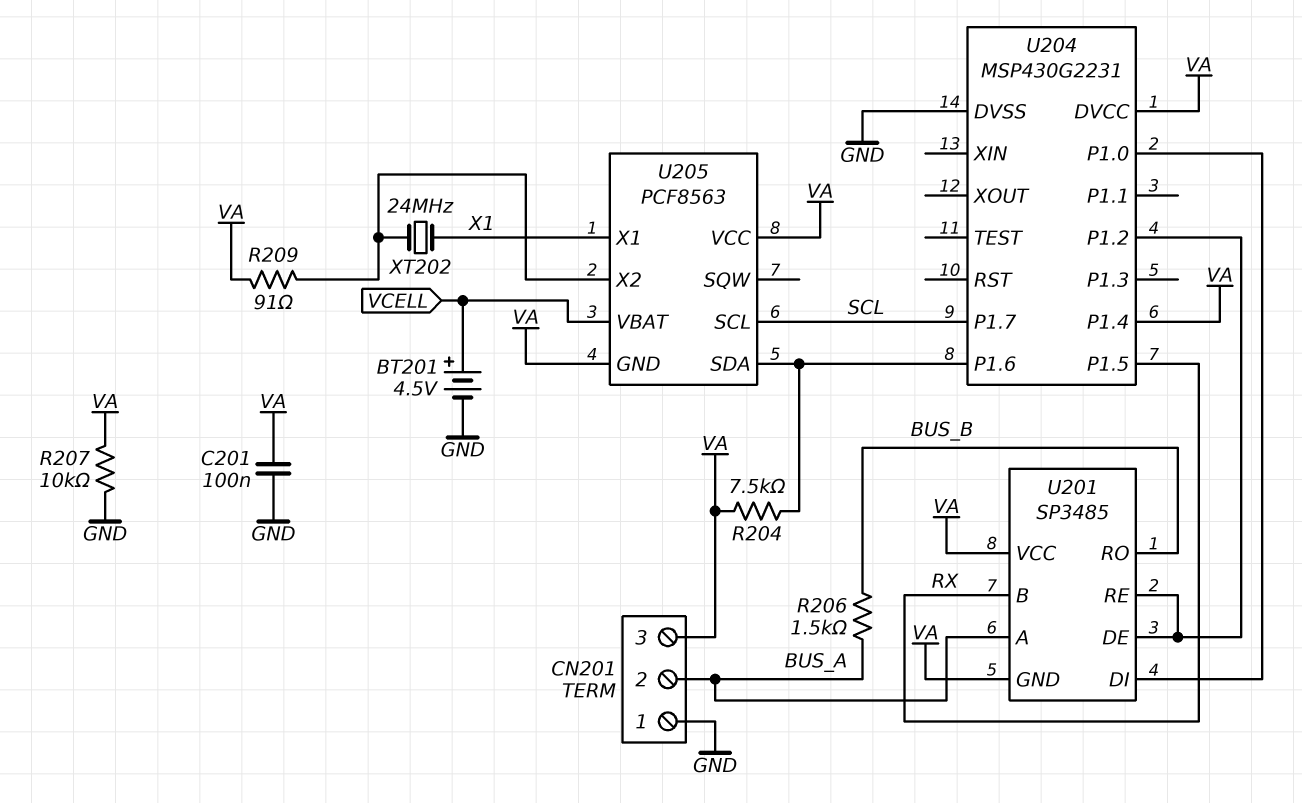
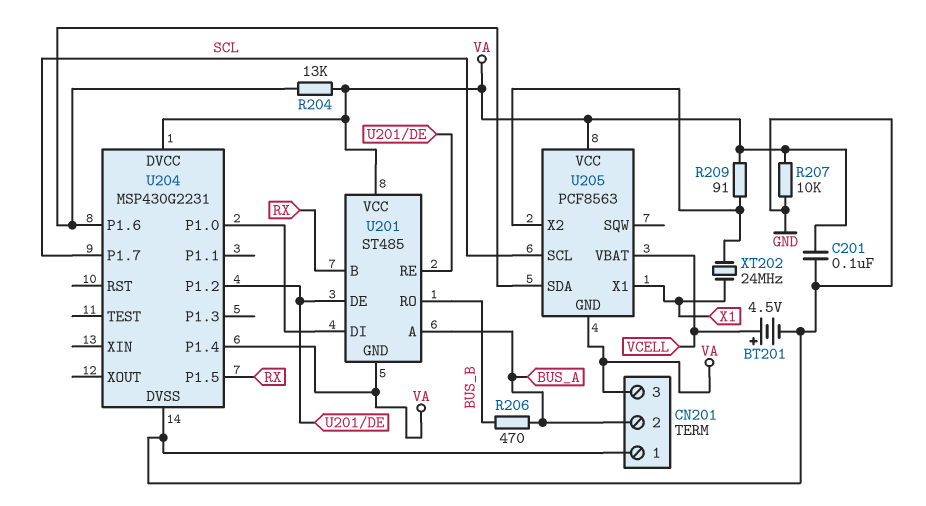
R204: 7.5k (U204/P1.6, VA) -> 13k (U204/P1.6, VA)
R206: 1.5k (BUS_A, BUS_B) -> 470 (BUS_A, BUS_B)
U201: SP3485 -> ST485

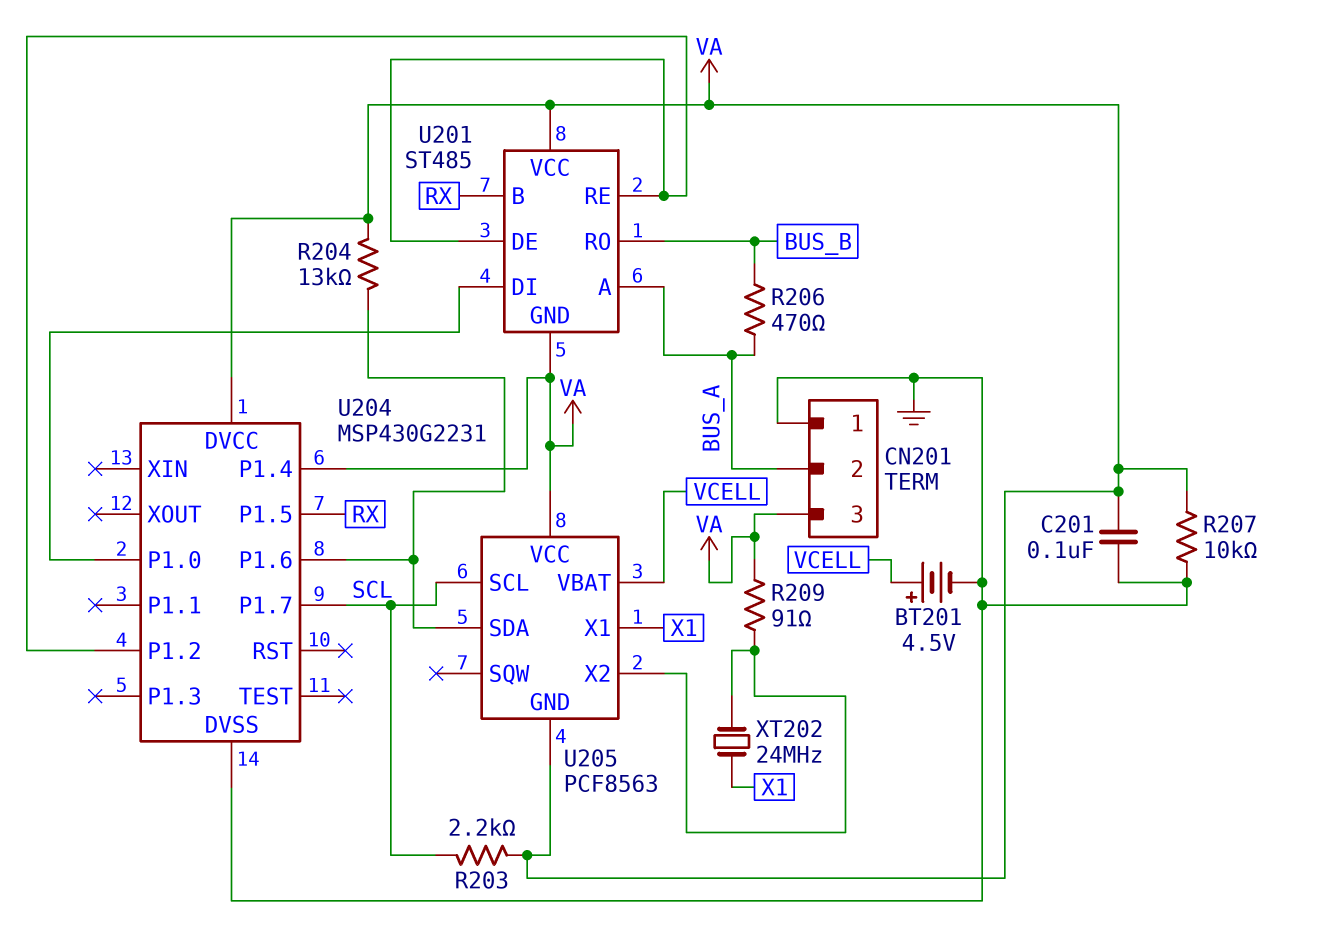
R203: none -> 2.2k (SCL, VA)

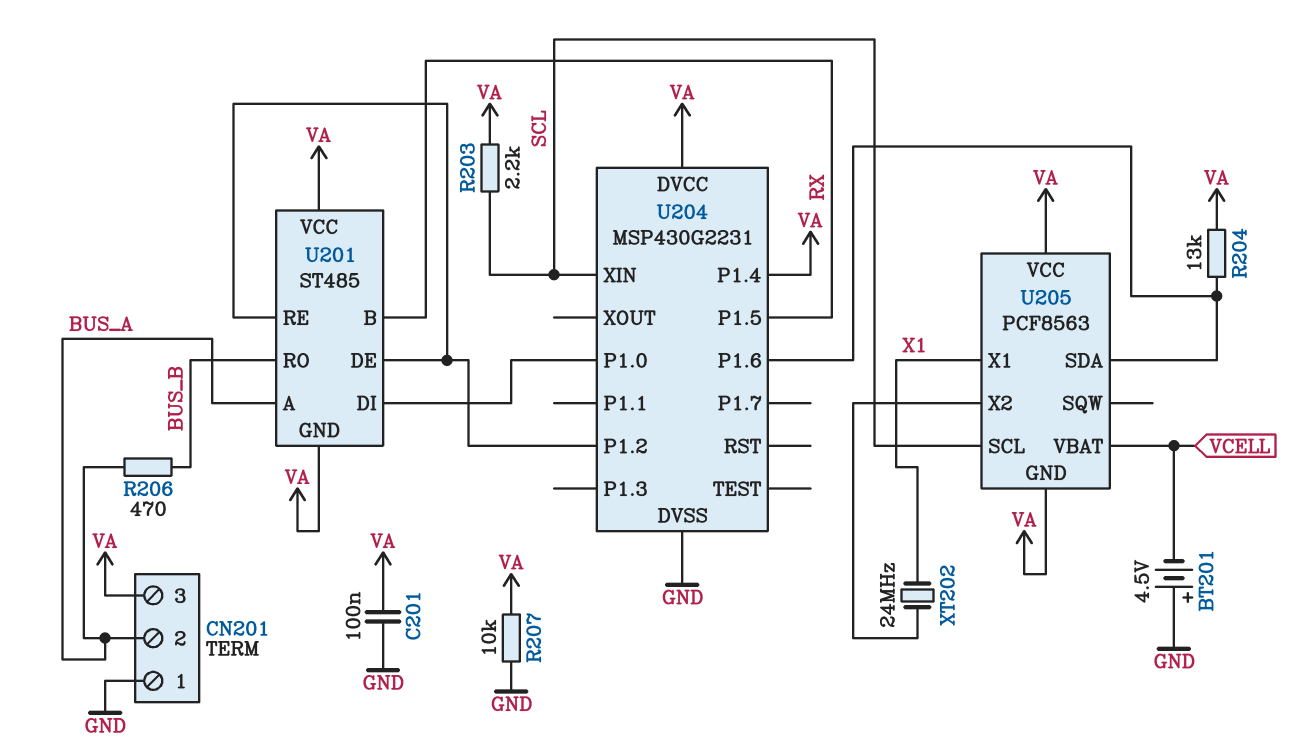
BT201: 4.5V (plus VCELL, minus GND) -> 4.5V (plus GND, minus VCELL)
R209: 91 (U205/X2, VA) -> none
U204 pin P1.7: SCL -> none
U204 pin XIN: none -> SCL

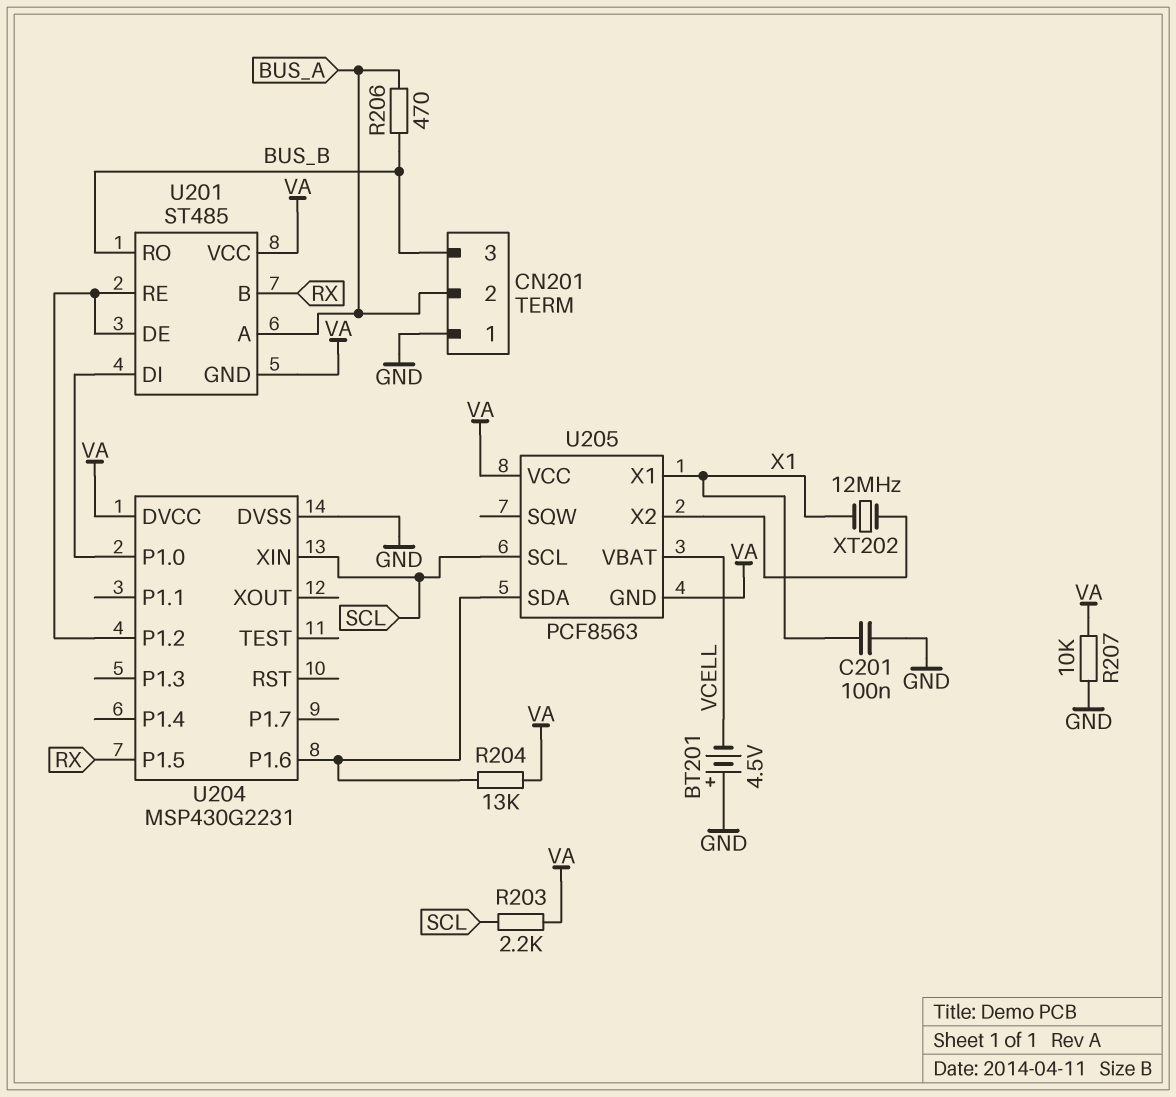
C201: 100nF (GND, VA) -> 100nF (GND, X1)
CN201 pin 3: VA -> BUS_B
U204 pin P1.4: VA -> none
XT202: 24MHz (U205/X2, X1) -> 12MHz (U205/X2, X1)

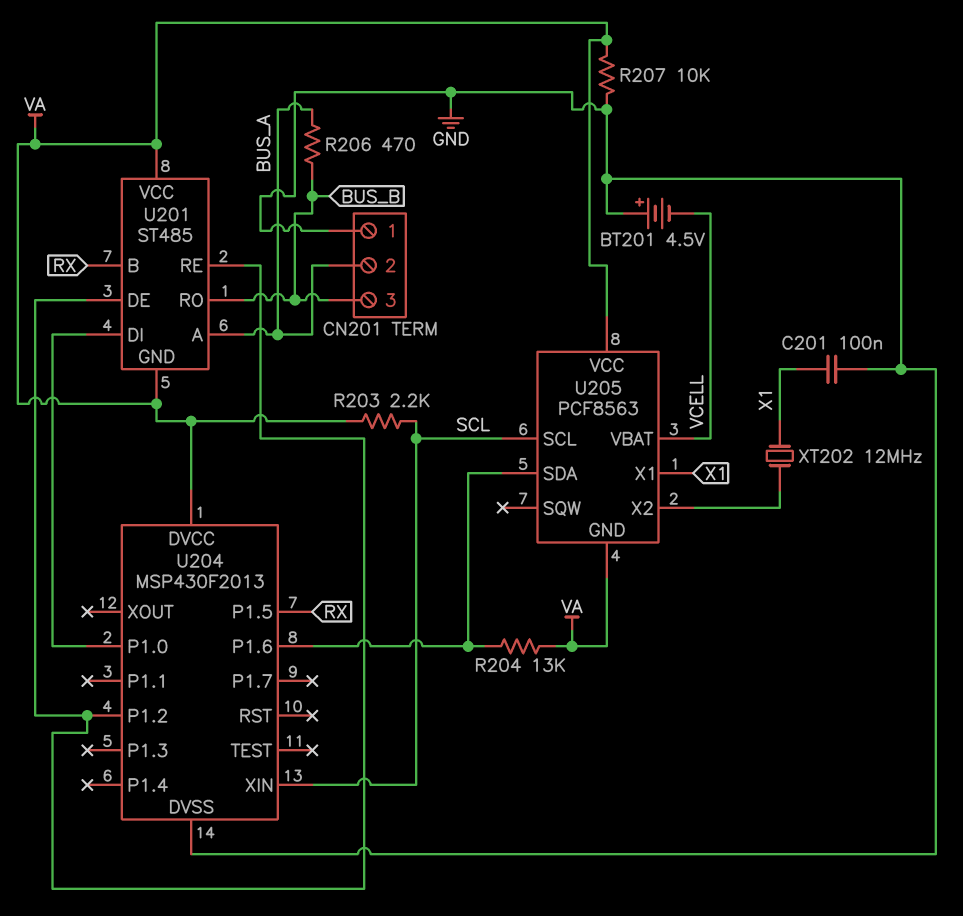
U204: MSP430G2231 -> MSP430F2013

